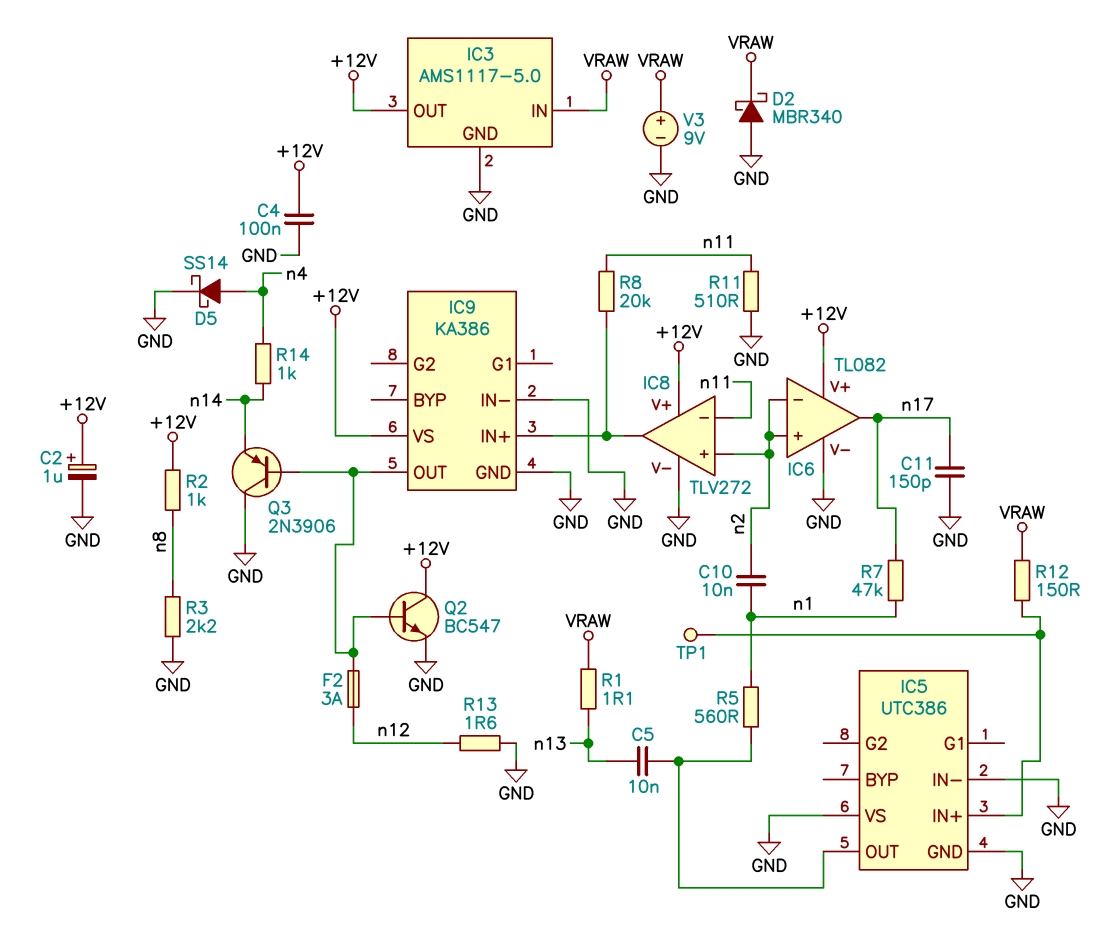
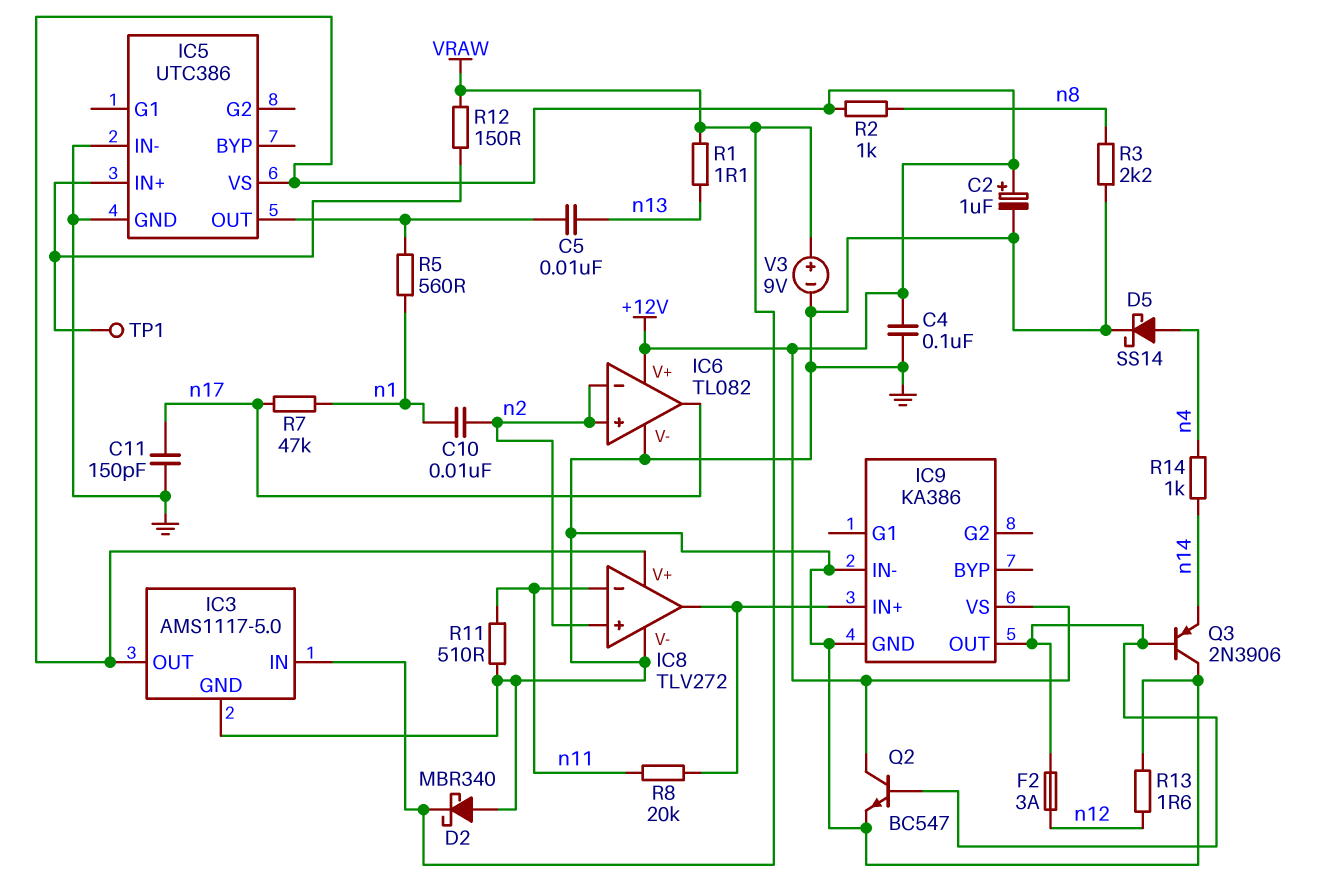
IC5 pin VS: GND -> +12V

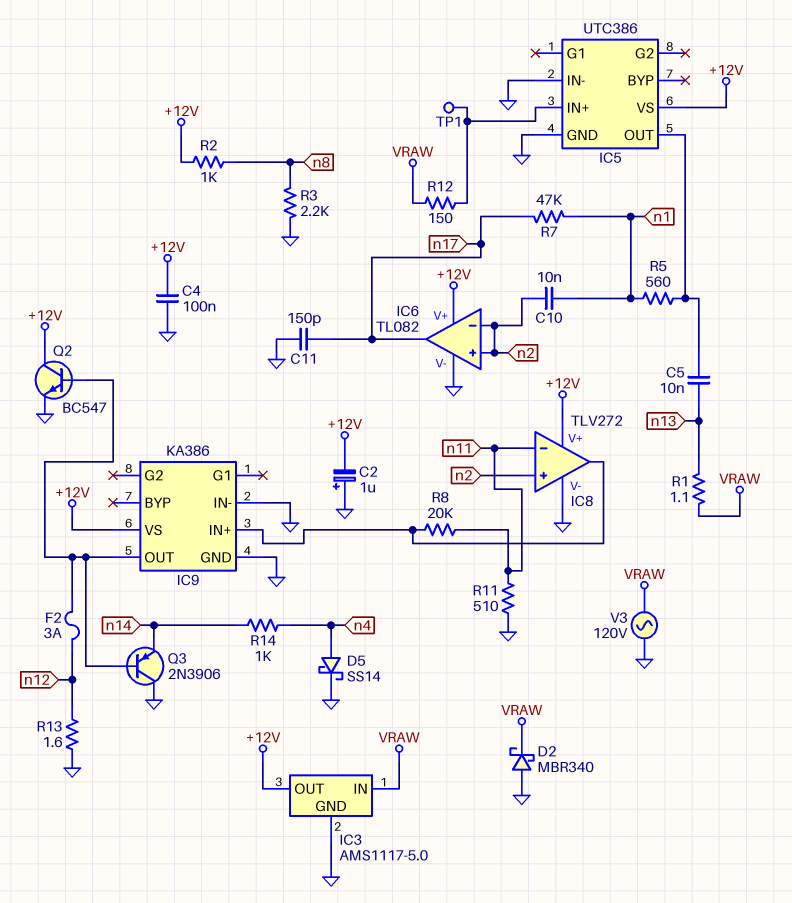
C2: 1uF (plus +12V, minus GND) -> 1uF (plus GND, minus +12V)
V3: 9V (plus VRAW, minus GND) -> AC 120V (GND, VRAW)

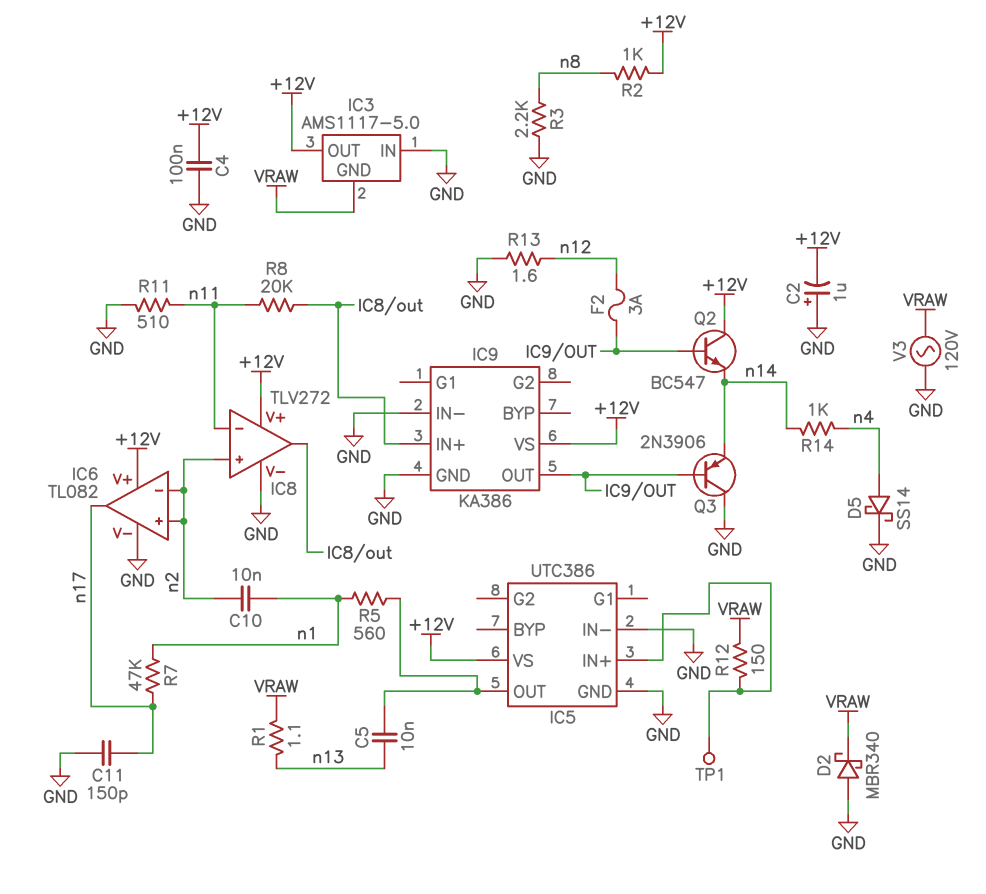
IC3 pin GND: GND -> VRAW
IC3 pin IN: VRAW -> GND
Q2: NPN BC547 (B IC9/OUT, C +12V, E GND) -> NPN BC547 (B IC9/OUT, C +12V, E n14)

